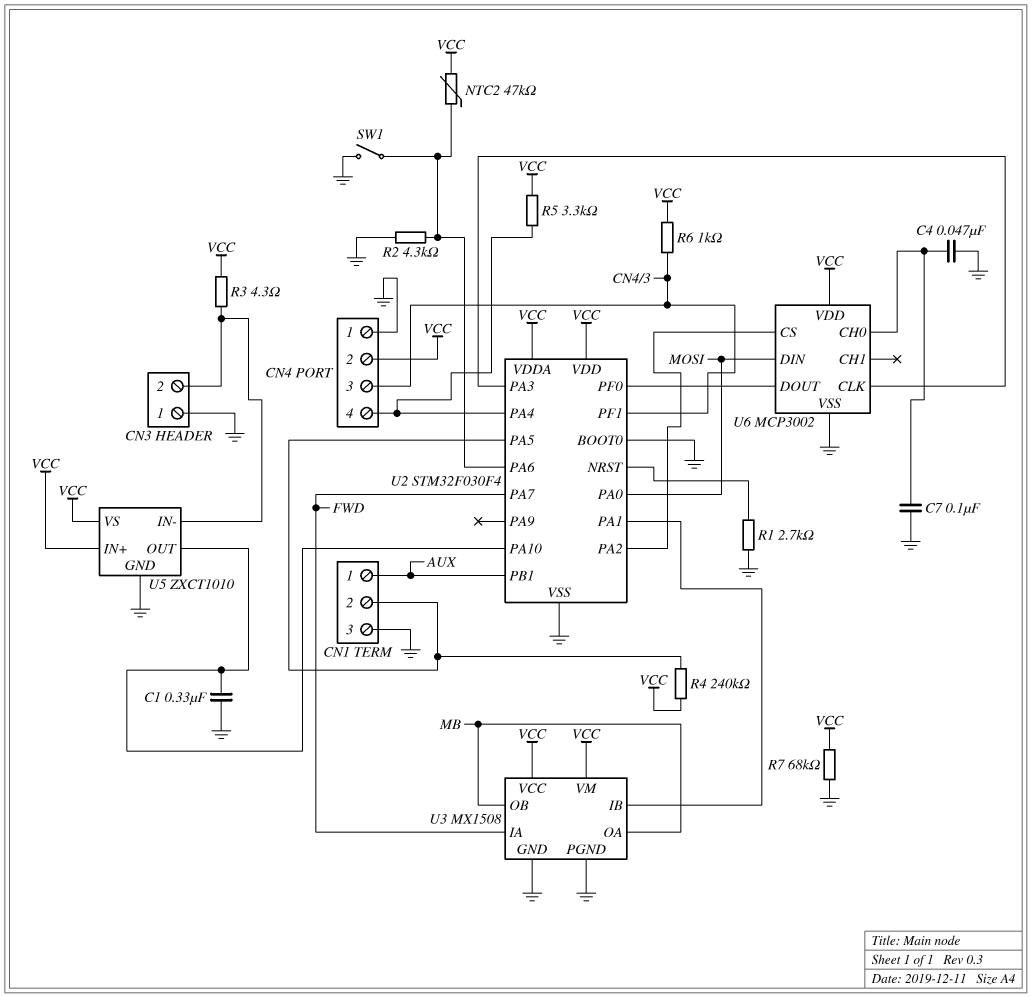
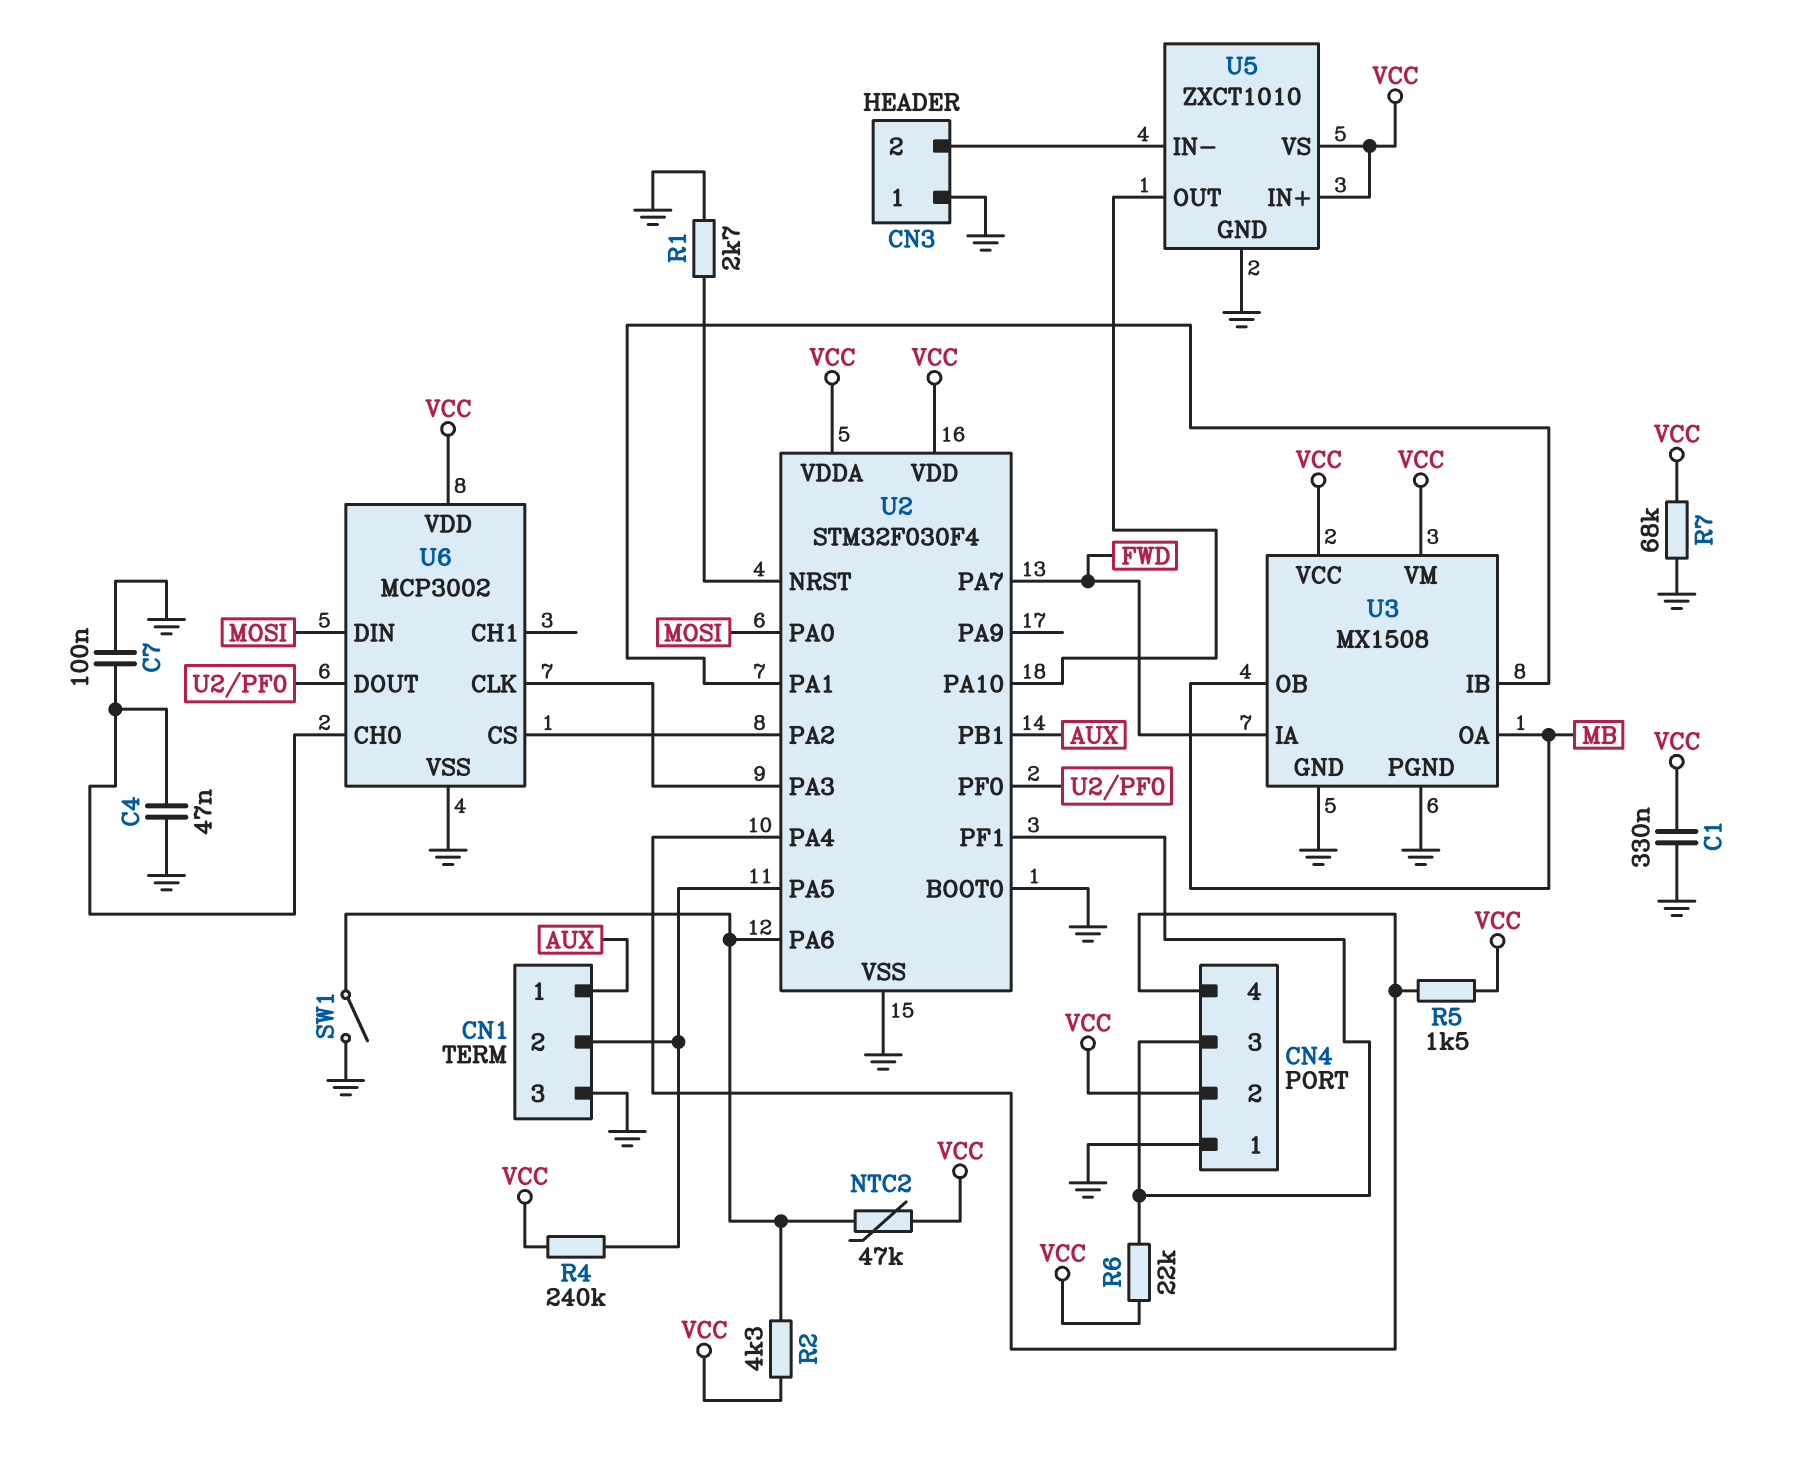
C1: 330nF (GND, U2/PA10) -> 330nF (GND, VCC)
R2: 4.3k (GND, U2/PA6) -> 4.3k (U2/PA6, VCC)
R3: 4.3 (CN3/2, VCC) -> none
R5: 3.3k (CN4/4, VCC) -> 1.5k (CN4/4, VCC)
R6: 1k (CN4/3, VCC) -> 22k (CN4/3, VCC)

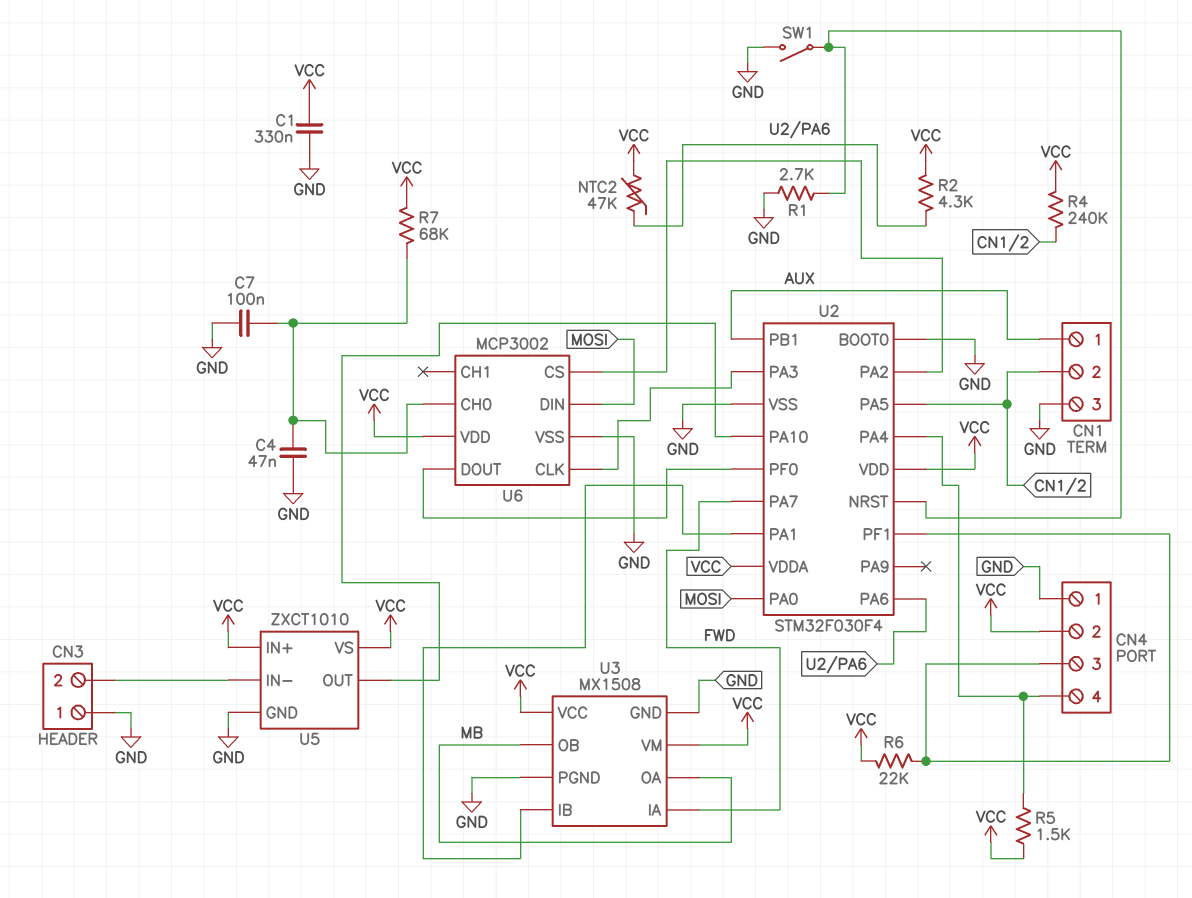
R7: 68k (GND, VCC) -> 68k (U6/CH0, VCC)
SW1: switch (GND, U2/PA6) -> switch (GND, U2/NRST)

